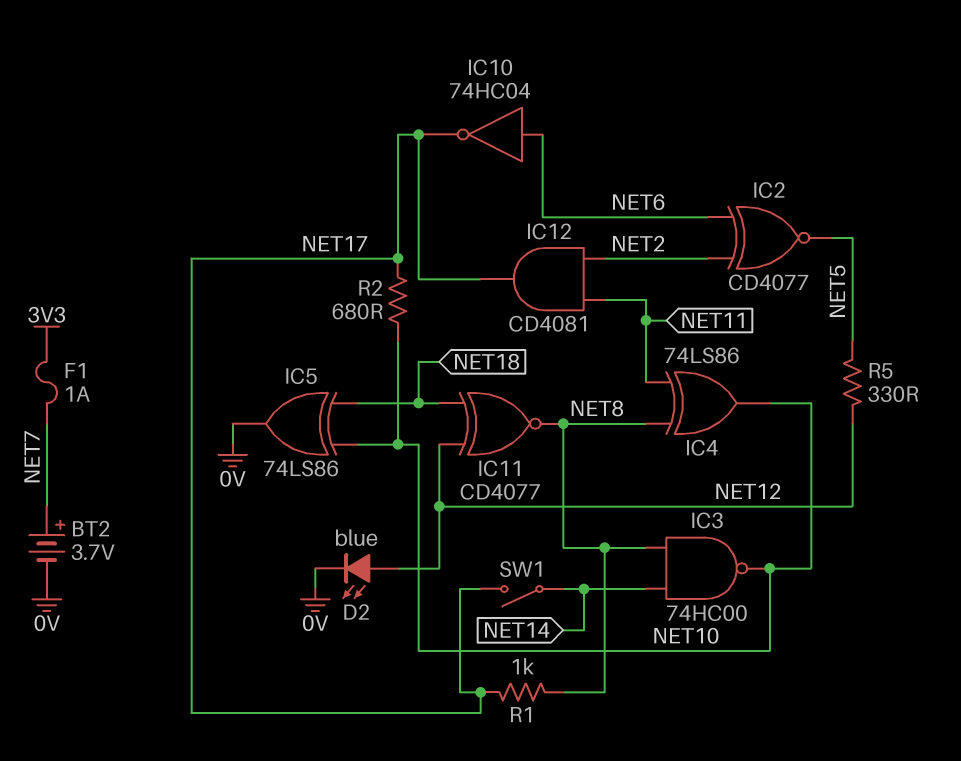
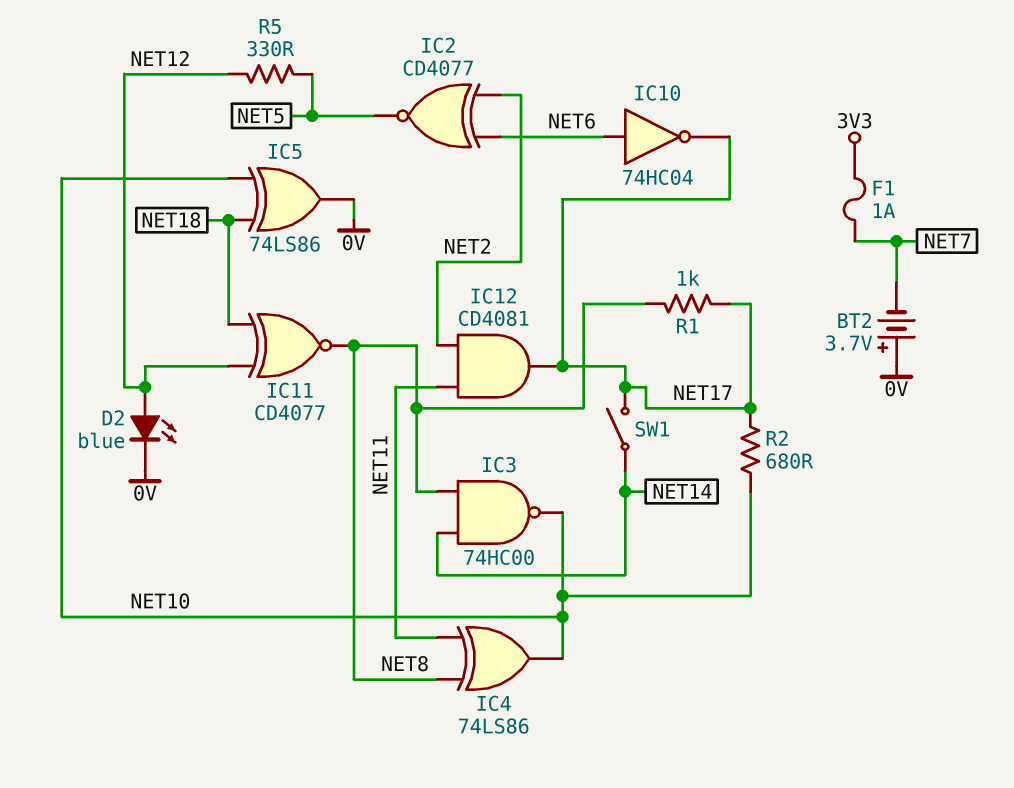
BT2: 3.7V (plus NET7, minus 0V) -> 3.7V (plus 0V, minus NET7)

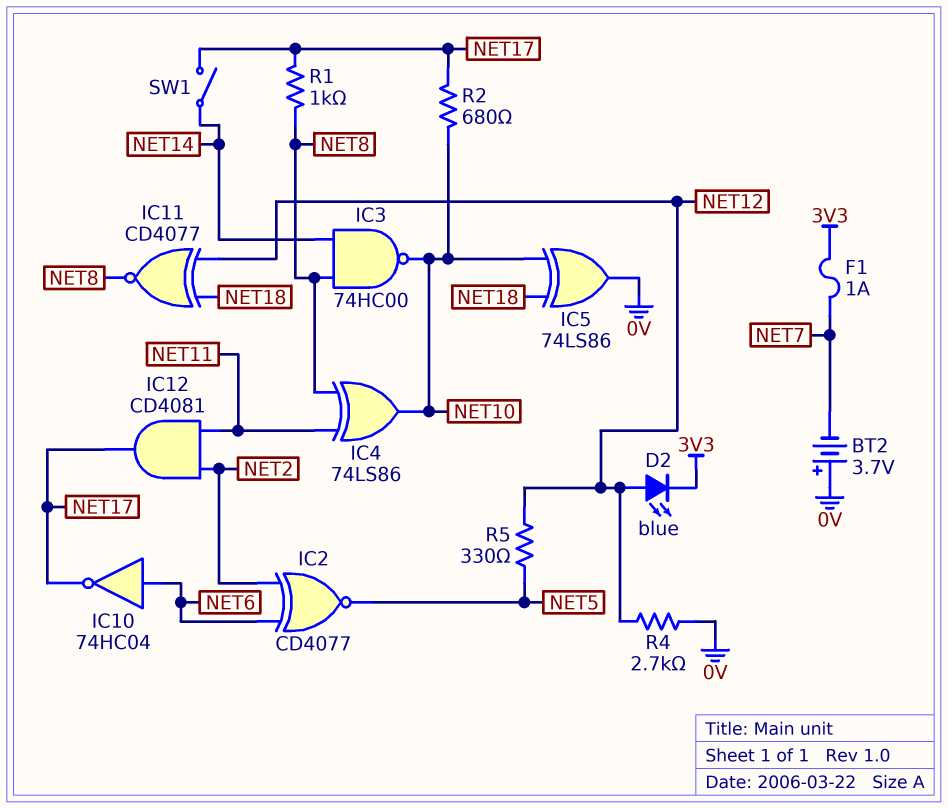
D2: LED blue (A NET12, K 0V) -> LED blue (A NET12, K 3V3)
R4: none -> 2.7k (0V, NET12)

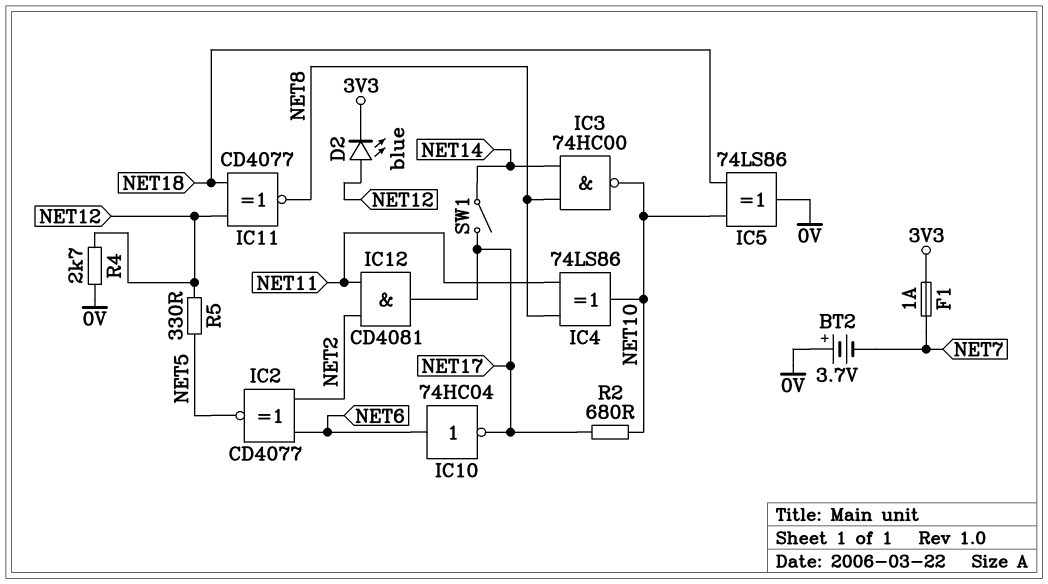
R1: 1k (NET8, NET17) -> none

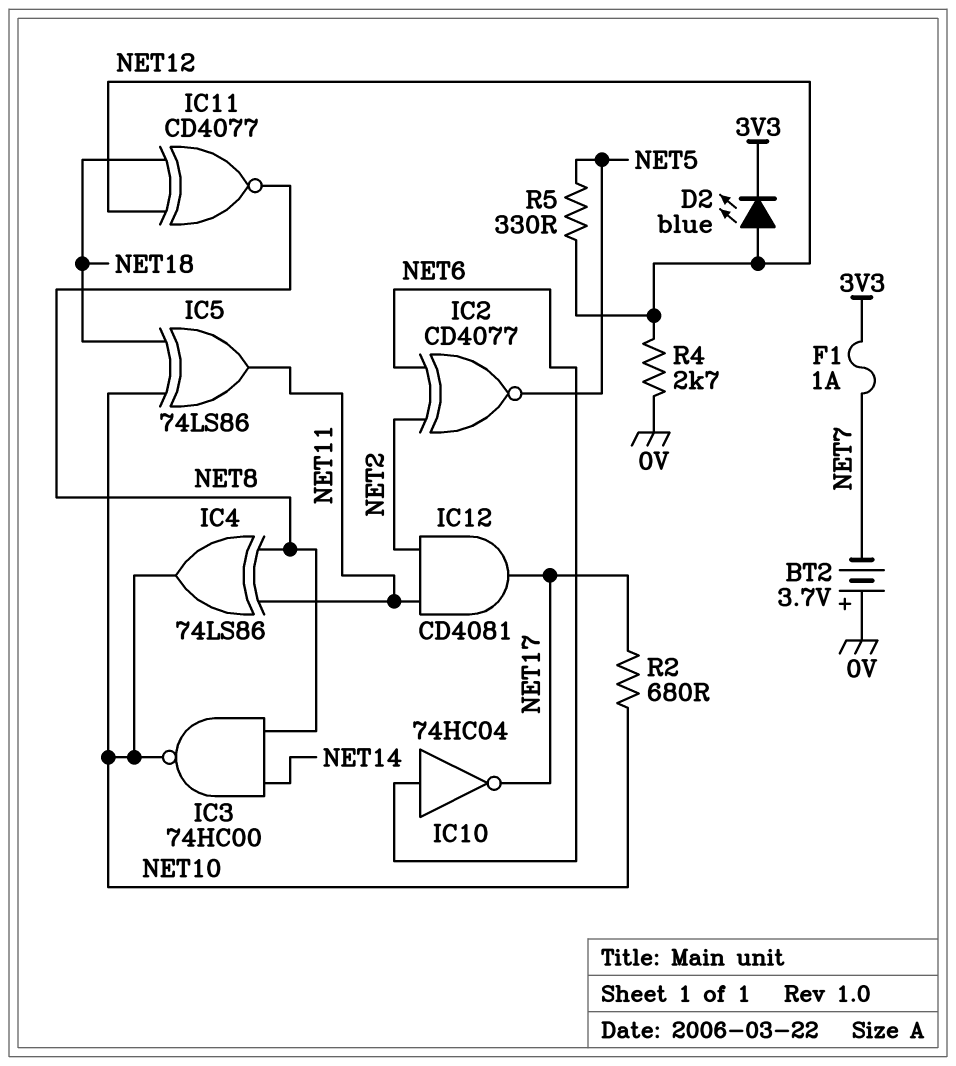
IC5: XOR 74LS86 (in NET10, in NET18, out 0V) -> XOR 74LS86 (in NET10, in NET18, out NET11)
SW1: switch (NET14, NET17) -> none

